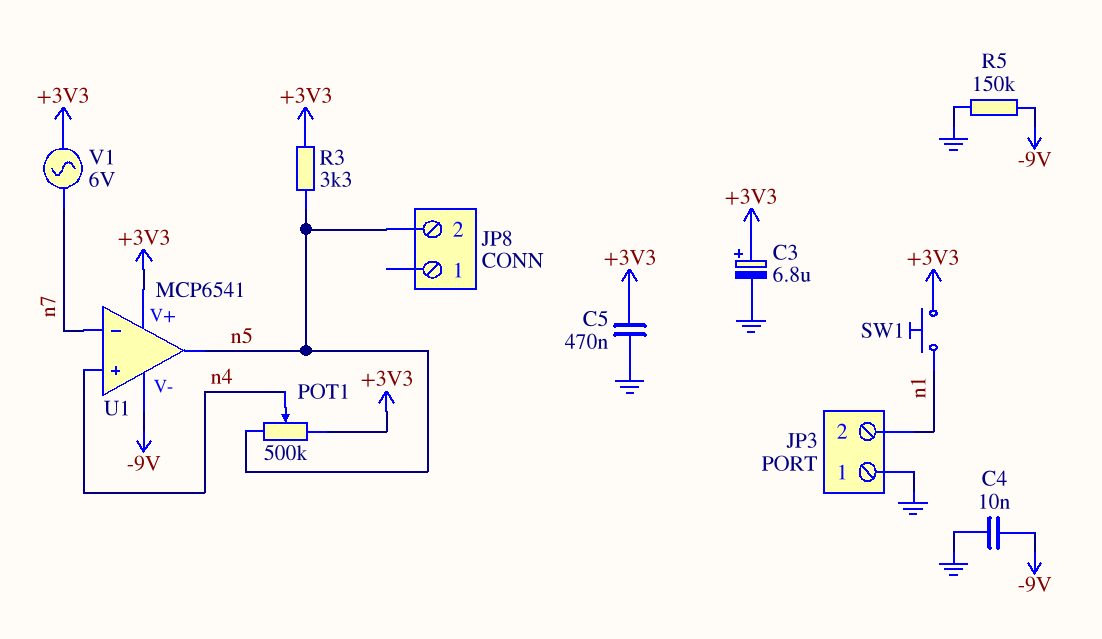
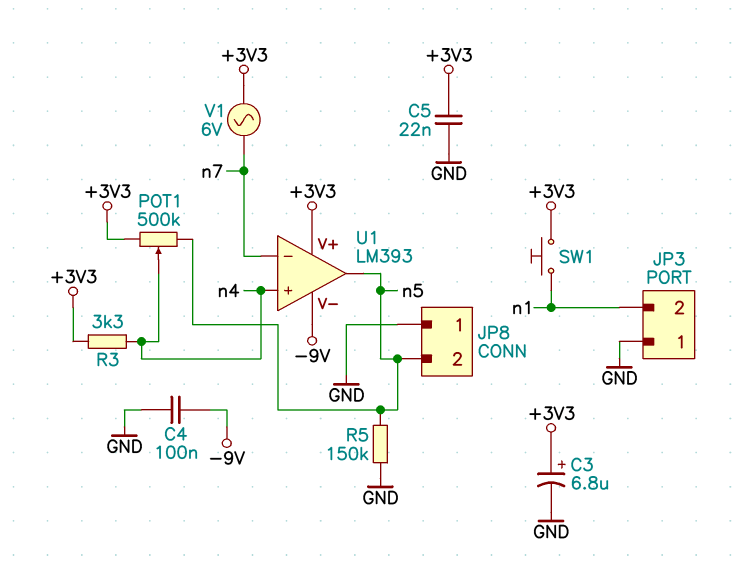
C4: 10nF (-9V, GND) -> 100nF (-9V, GND)
C5: 470nF (+3V3, GND) -> 22nF (+3V3, GND)
JP8 pin 1: none -> GND
R3: 3.3k (+3V3, n5) -> 3.3k (+3V3, n4)
R5: 150k (-9V, GND) -> 150k (GND, n5)
U1: MCP6541 -> LM393

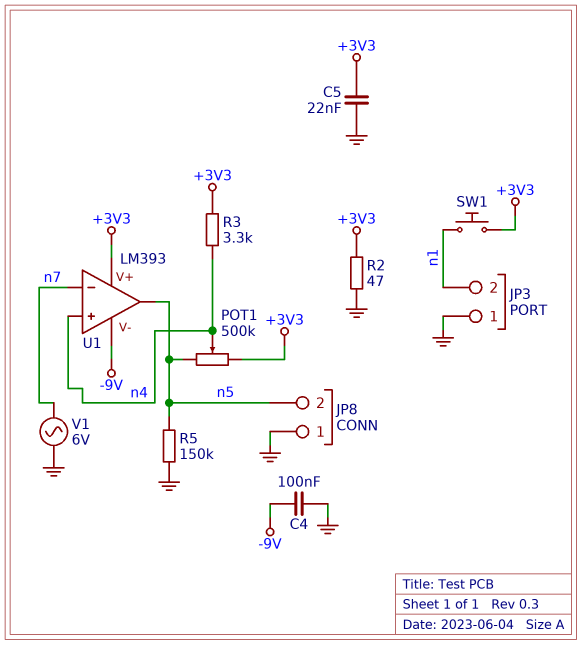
C3: 6.8uF (plus +3V3, minus GND) -> none
R2: none -> 47 (+3V3, GND)
V1: AC 6V (+3V3, n7) -> AC 6V (GND, n7)

